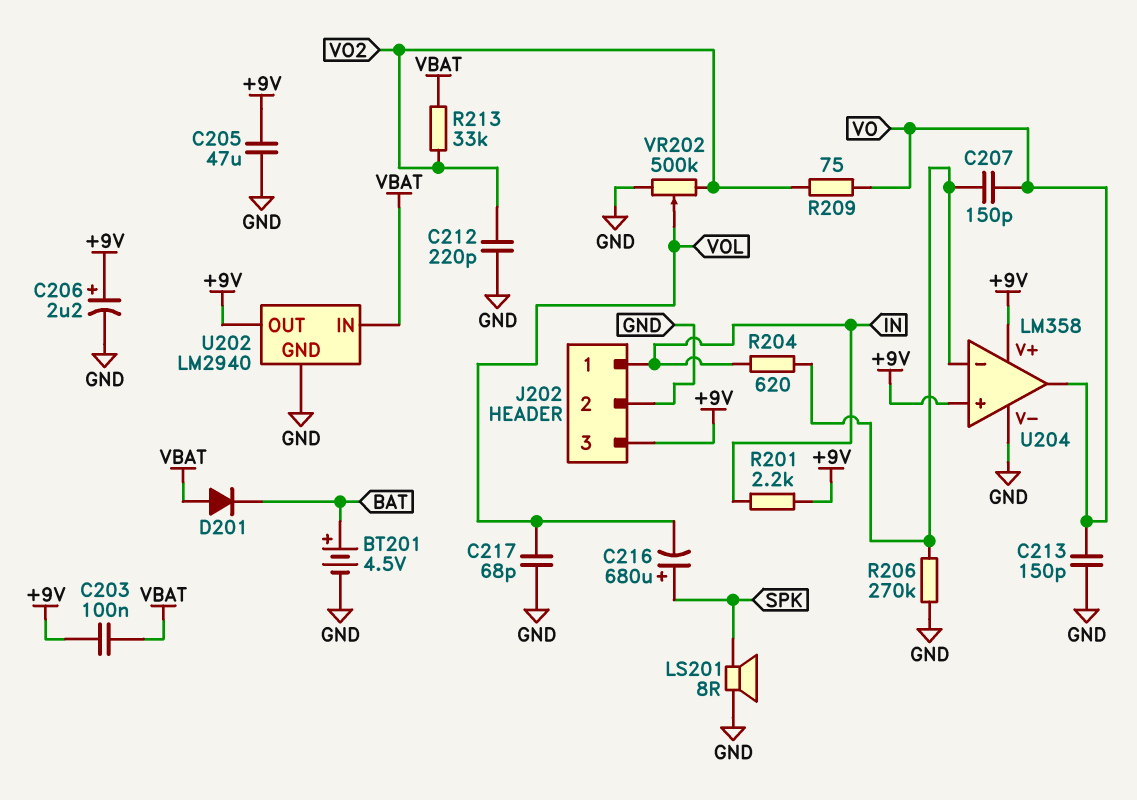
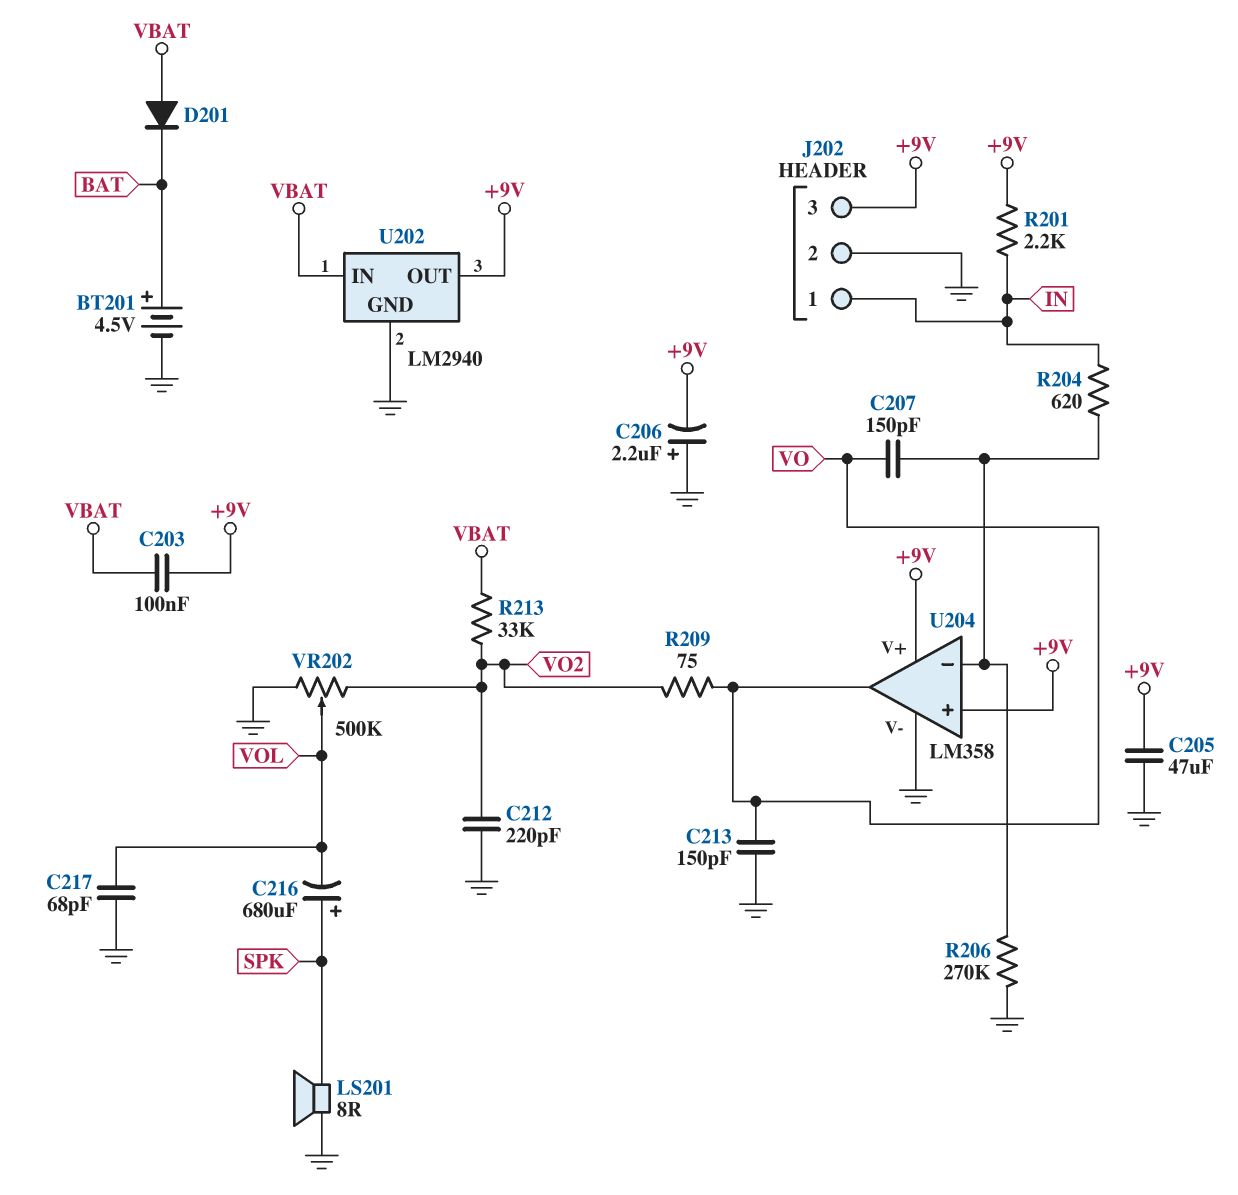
C206: 2.2uF (plus +9V, minus GND) -> 2.2uF (plus GND, minus +9V)

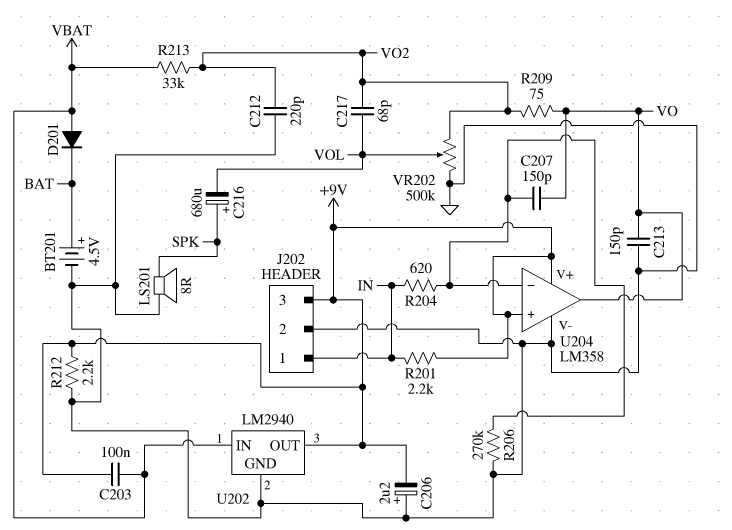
C205: 47uF (+9V, GND) -> none
C217: 68pF (GND, VOL) -> 68pF (VO2, VOL)
R212: none -> 2.2k (+9V, GND)

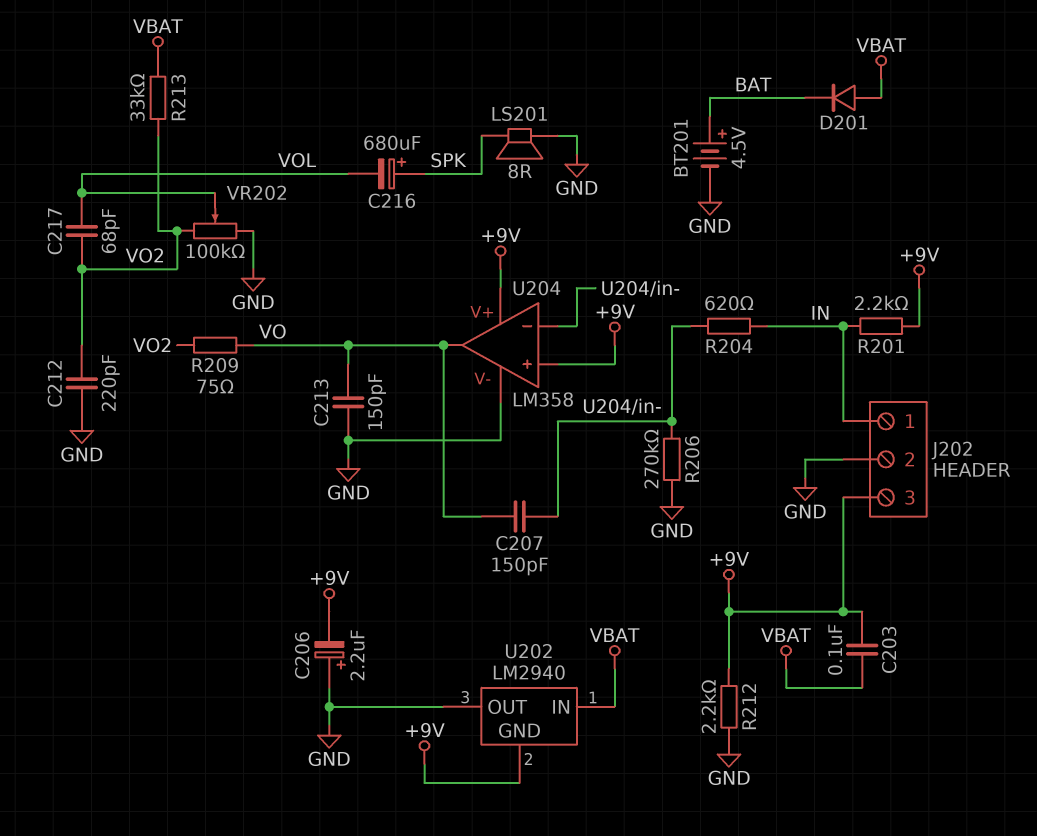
U202 pin GND: GND -> +9V
U202 pin OUT: +9V -> GND
VR202: 500k (GND, VO2, wiper VOL) -> 100k (GND, VO2, wiper VOL)

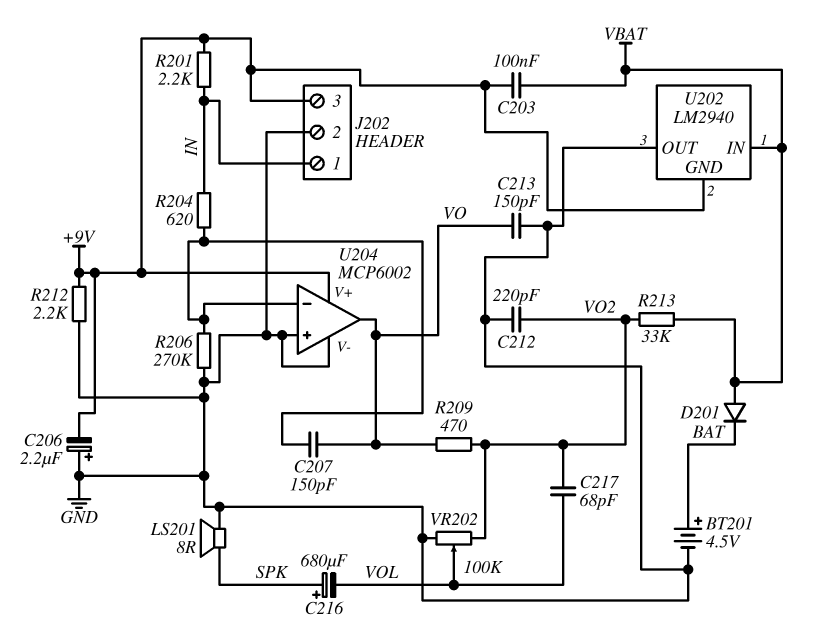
R209: 75 (VO, VO2) -> 470 (VO, VO2)
U204: LM358 -> MCP6002
U204 pin in+: +9V -> GND

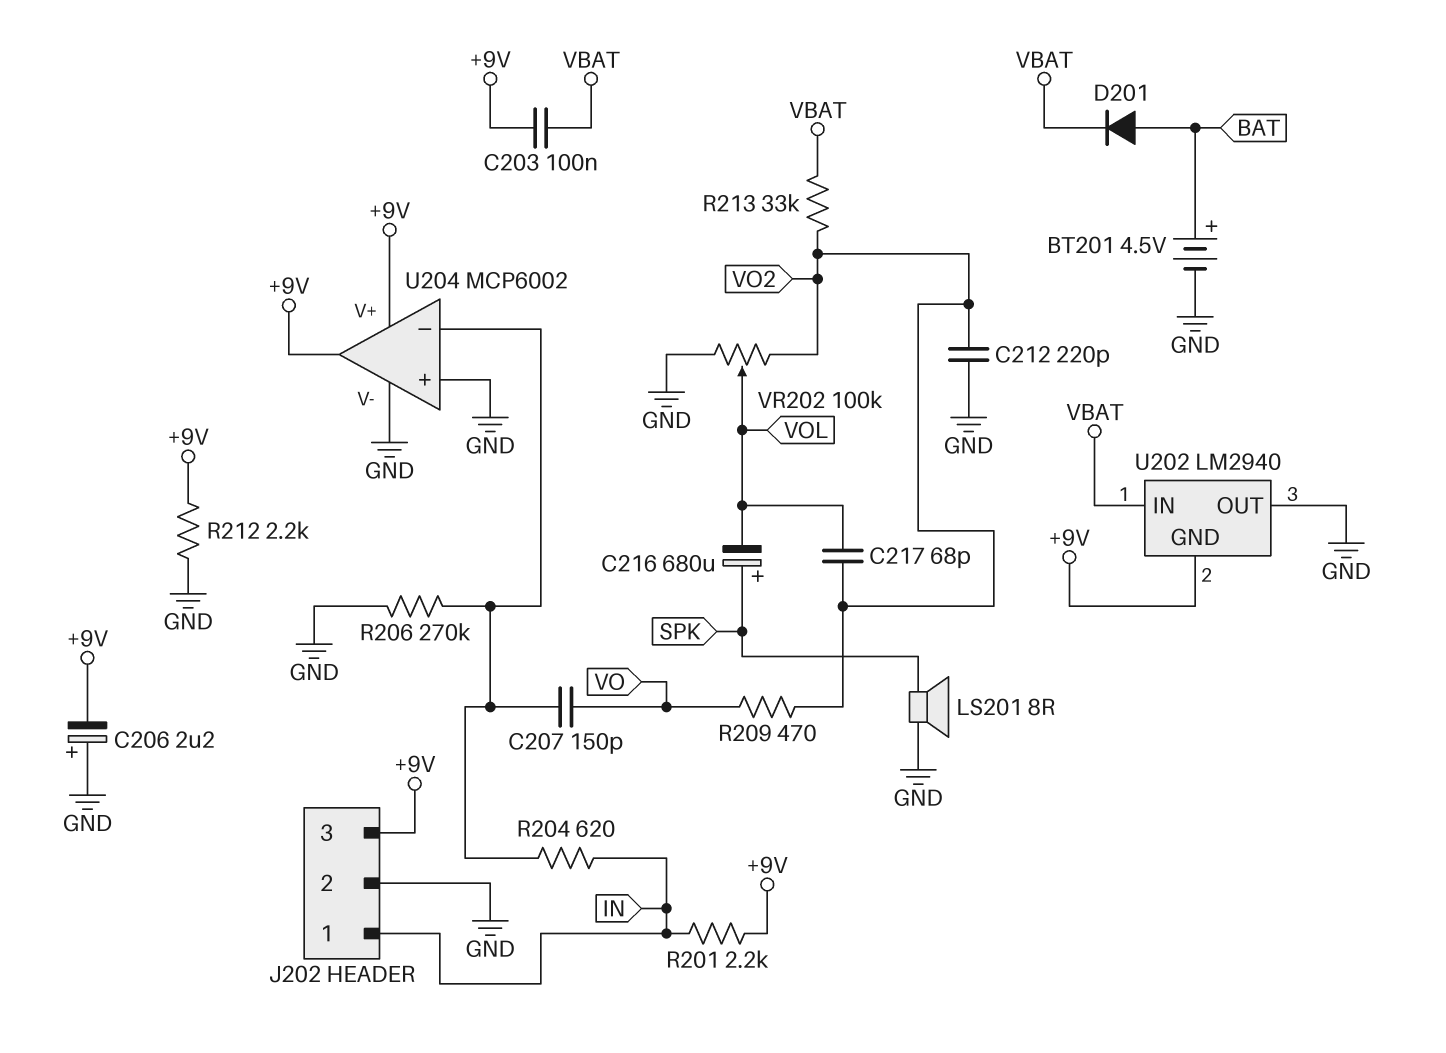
C213: 150pF (GND, VO) -> none
D201: diode (A VBAT, K BAT) -> diode (A BAT, K VBAT)
U204 pin out: VO -> +9V

